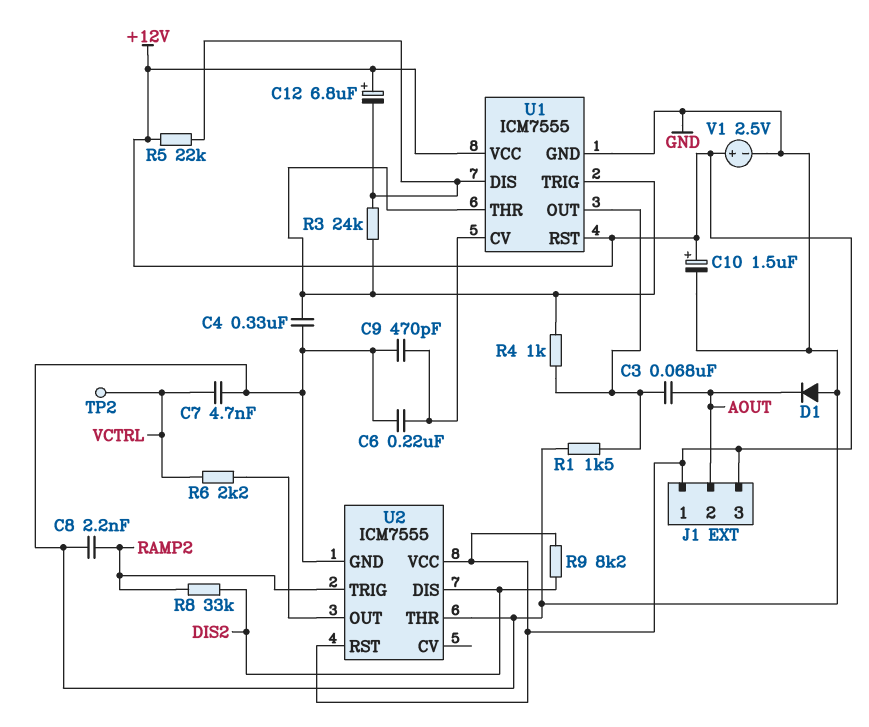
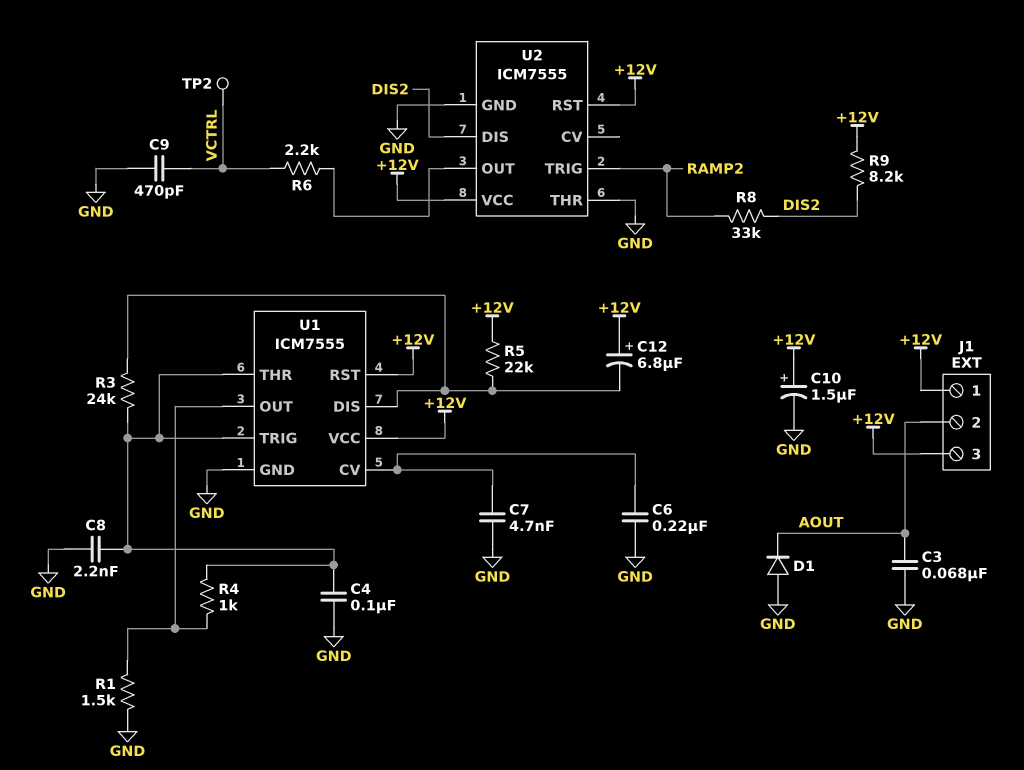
C3: 68nF (AOUT, U1/OUT) -> 68nF (AOUT, GND)
C4: 330nF (GND, U1/THR) -> 100nF (GND, U1/THR)
C7: 4.7nF (GND, VCTRL) -> 4.7nF (GND, U1/CV)
C8: 2.2nF (GND, RAMP2) -> 2.2nF (GND, U1/THR)
C9: 470pF (GND, U1/CV) -> 470pF (GND, VCTRL)
V1: 2.5V (plus +12V, minus GND) -> none

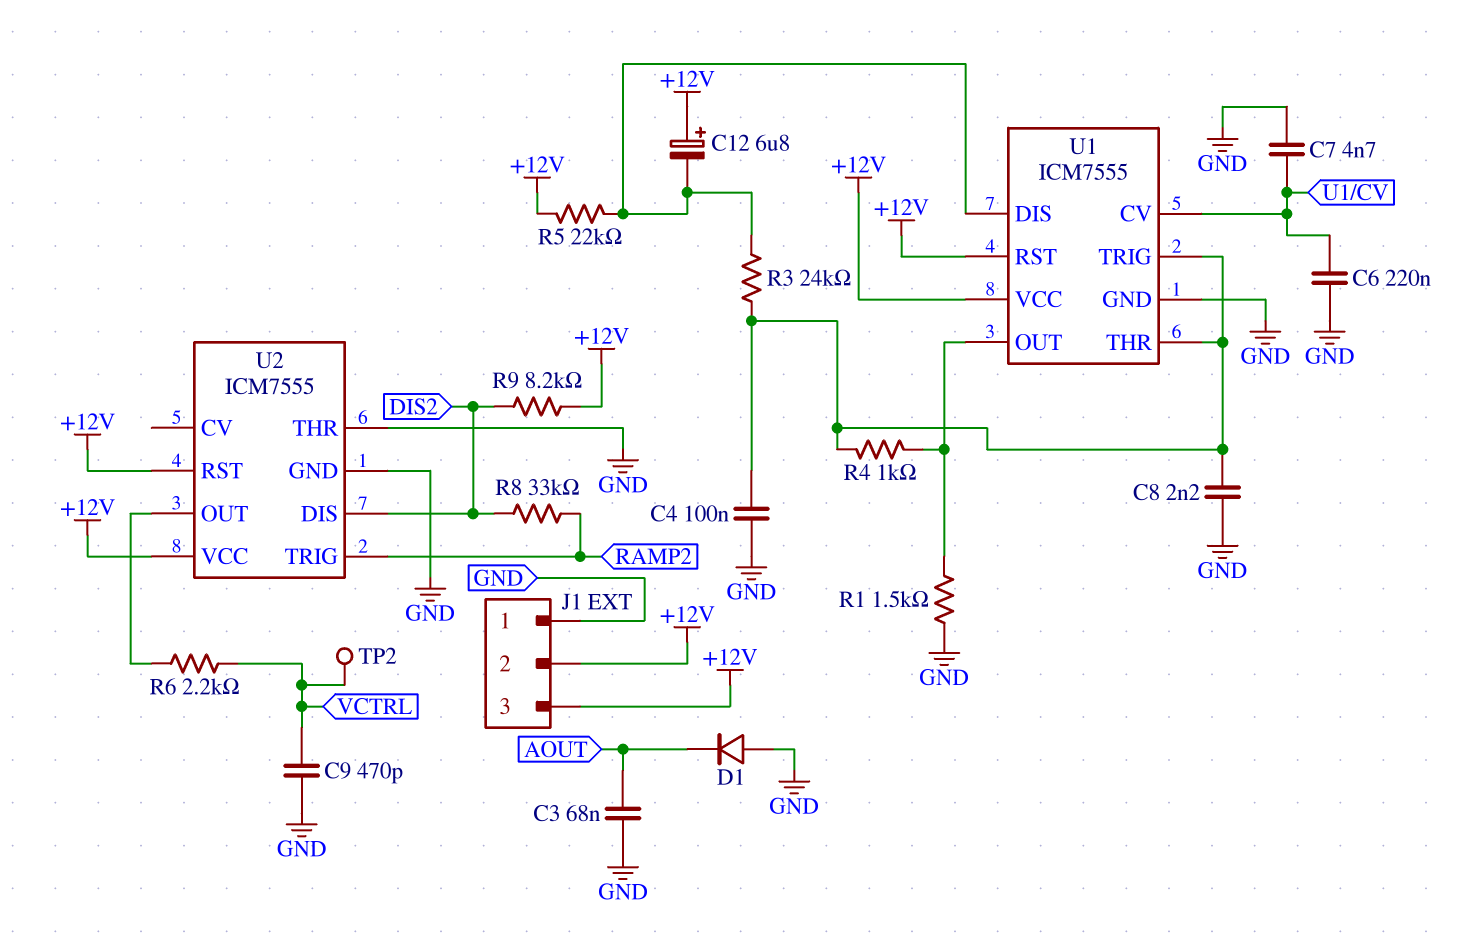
C10: 1.5uF (plus +12V, minus GND) -> none
J1 pin 1: +12V -> GND
J1 pin 2: AOUT -> +12V

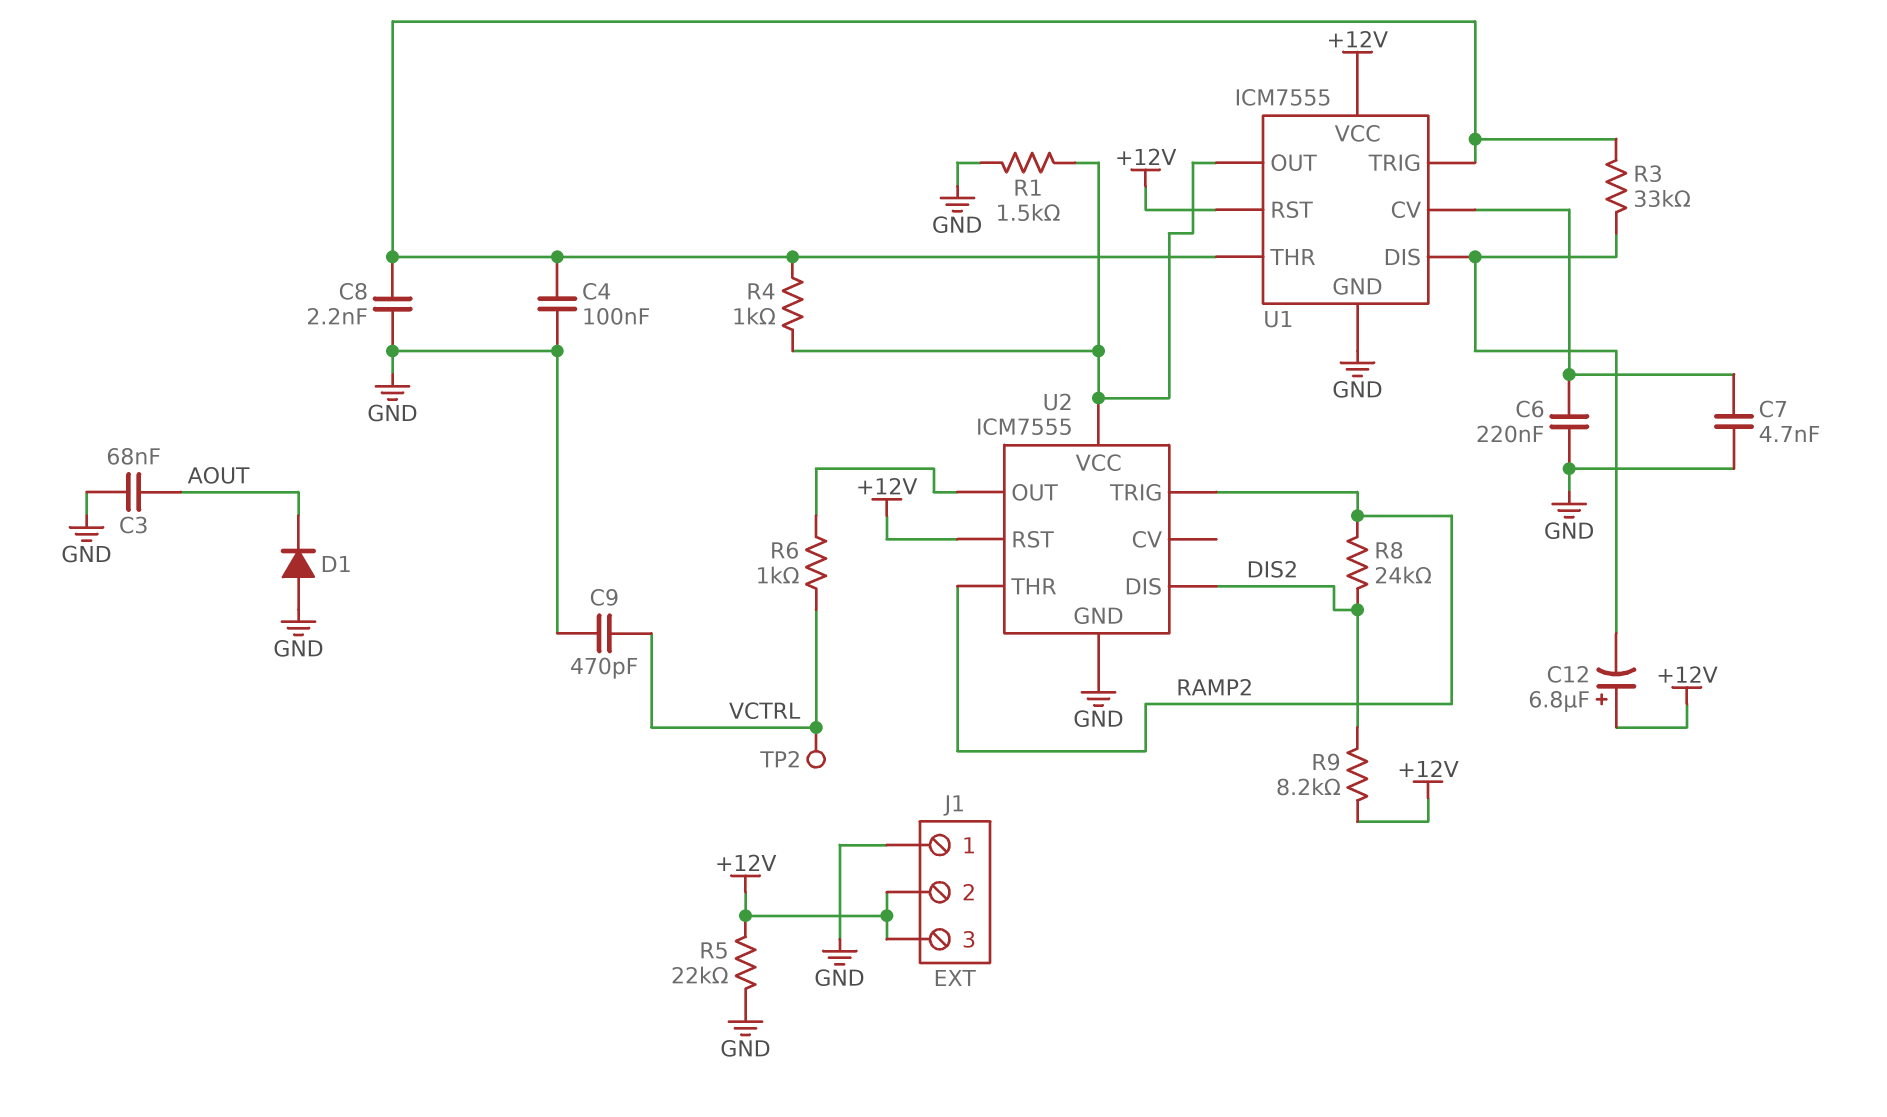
R3: 24k (U1/DIS, U1/THR) -> 33k (U1/DIS, U1/THR)
R5: 22k (+12V, U1/DIS) -> 22k (+12V, GND)
R6: 2.2k (U2/OUT, VCTRL) -> 1k (U2/OUT, VCTRL)
R8: 33k (DIS2, RAMP2) -> 24k (DIS2, RAMP2)
U2 pin THR: GND -> RAMP2
U2 pin VCC: +12V -> U1/OUT

